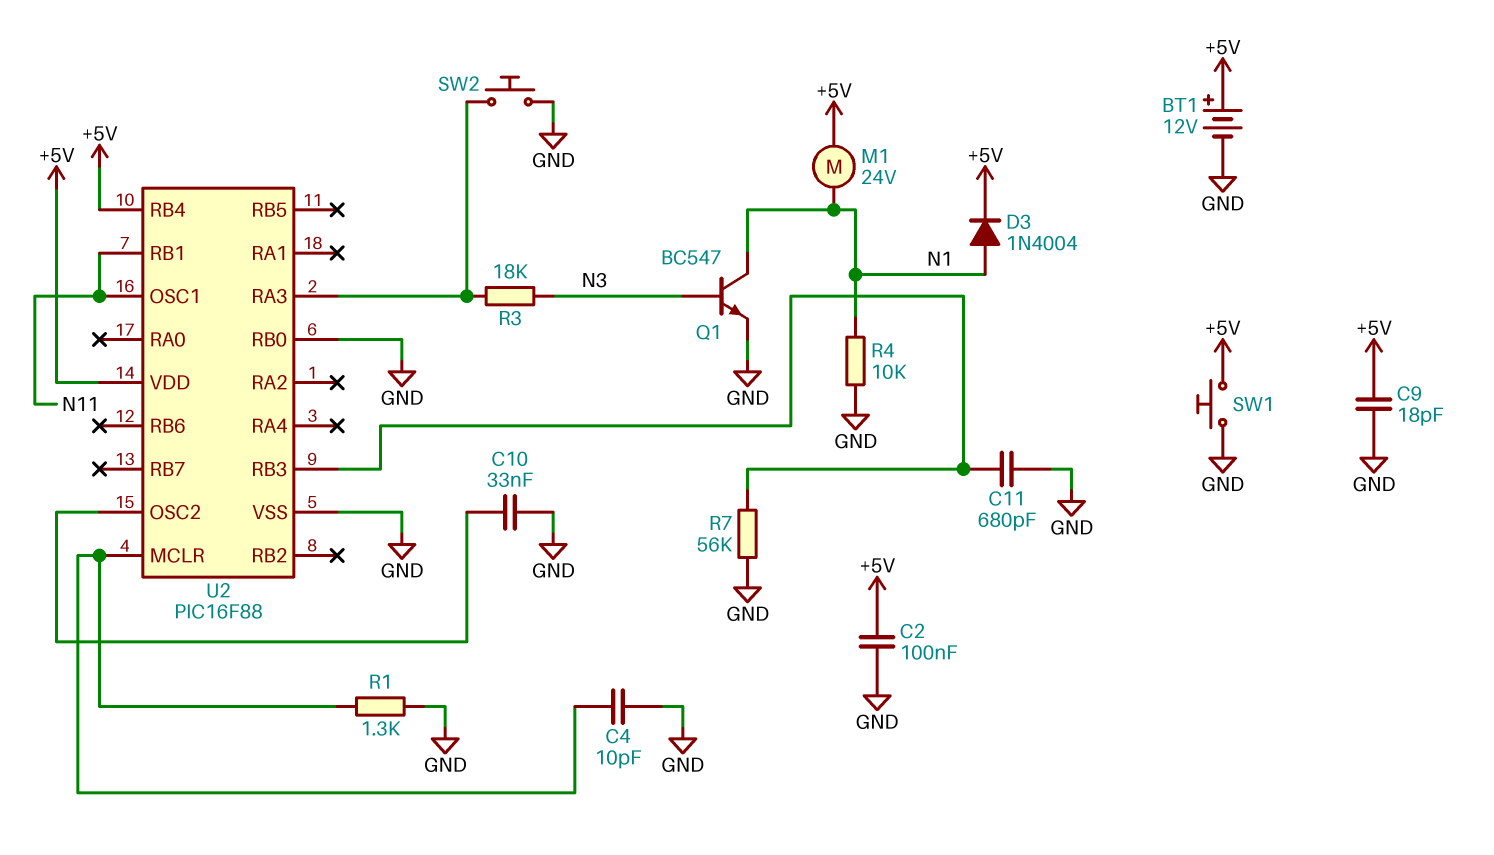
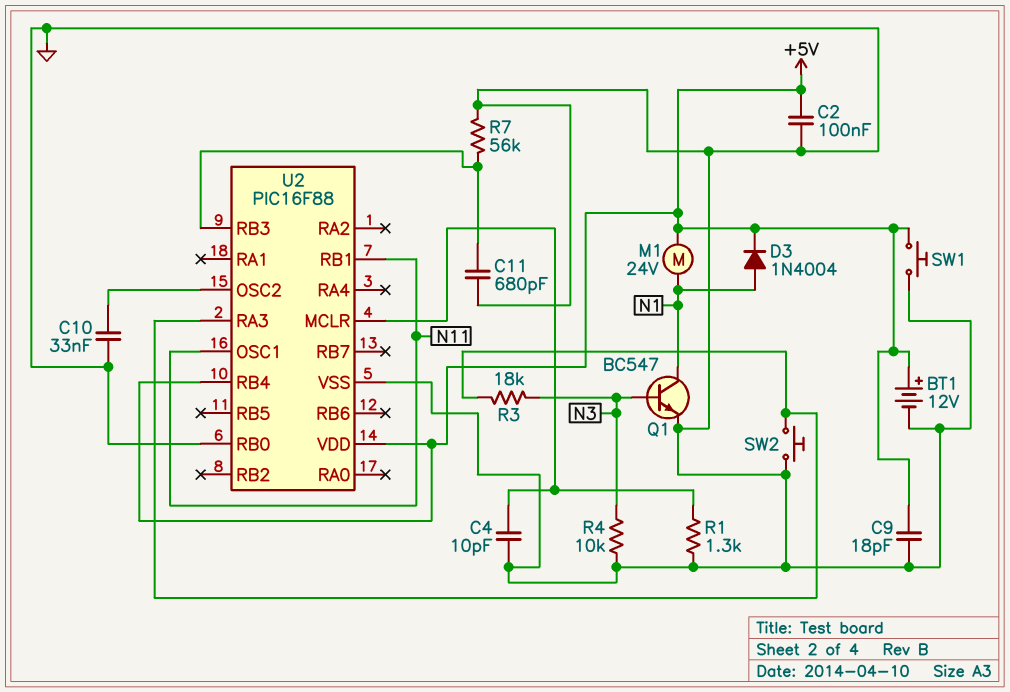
R4: 10k (GND, N1) -> 10k (GND, N3)

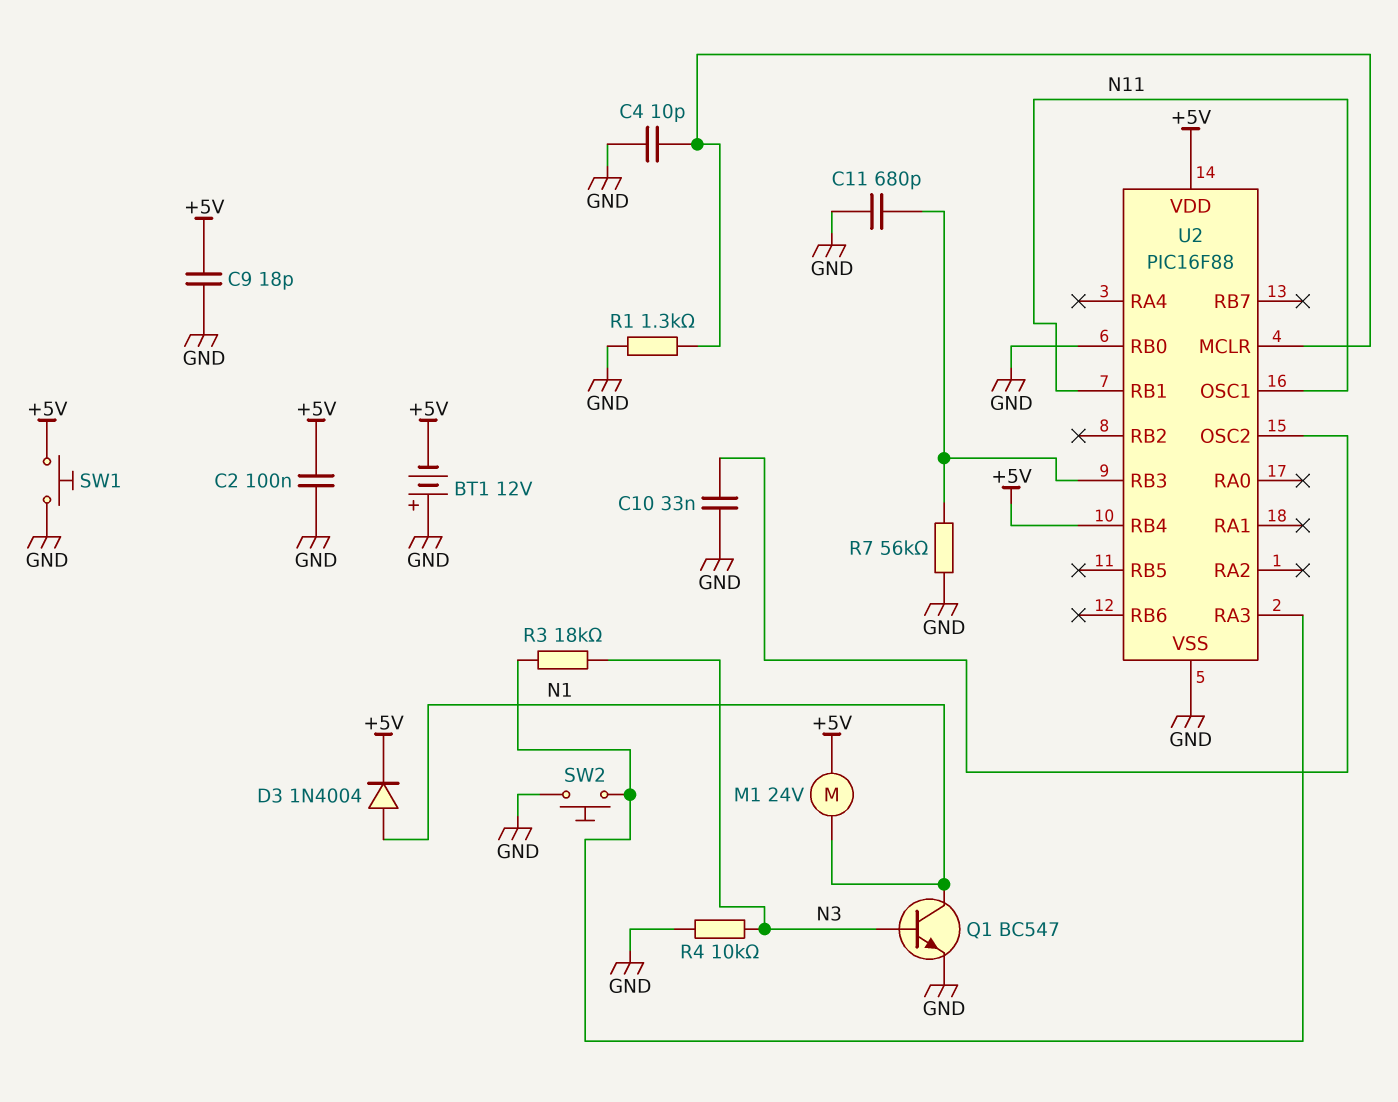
BT1: 12V (plus +5V, minus GND) -> 12V (plus GND, minus +5V)

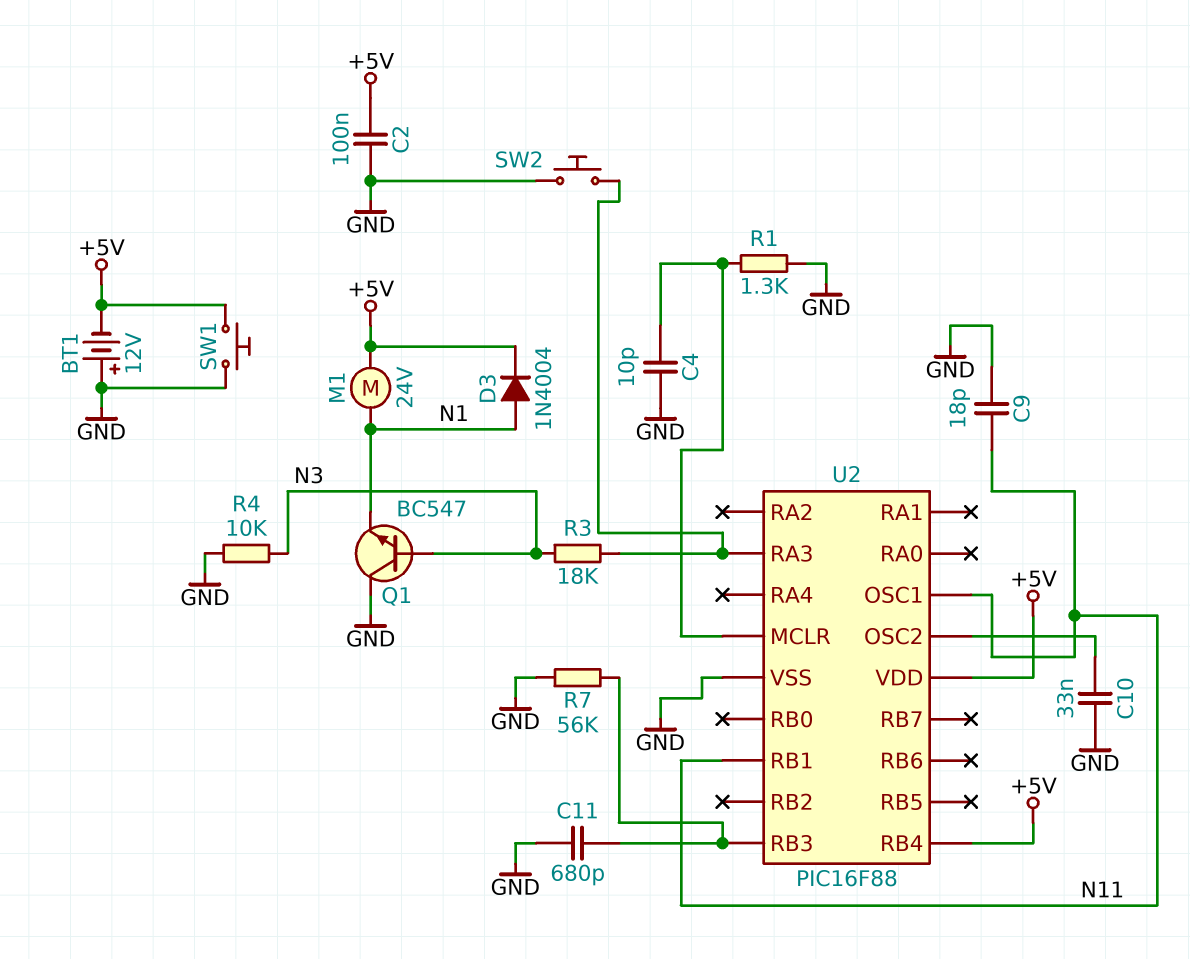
C9: 18pF (+5V, GND) -> 18pF (GND, N11)
Q1: NPN BC547 (B N3, C N1, E GND) -> NPN BC547 (B N3, C GND, E N1)
U2 pin RB0: GND -> none

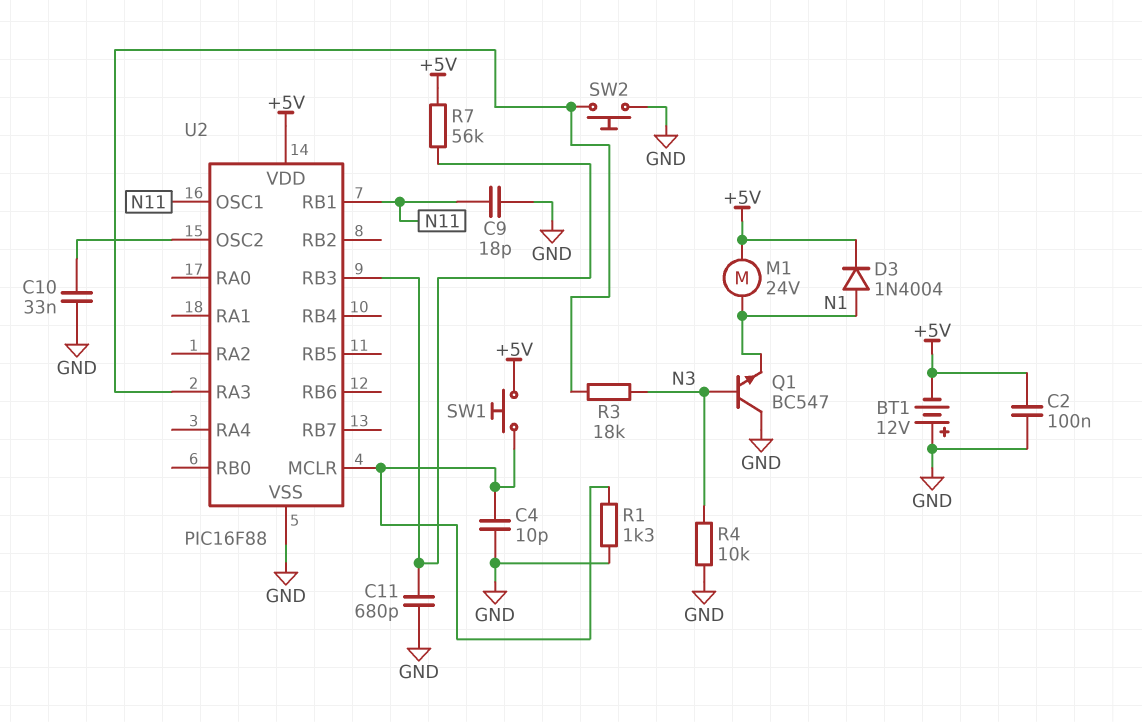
R7: 56k (GND, U2/RB3) -> 56k (+5V, U2/RB3)
SW1: button (+5V, GND) -> button (+5V, U2/MCLR)
U2 pin RB4: +5V -> none

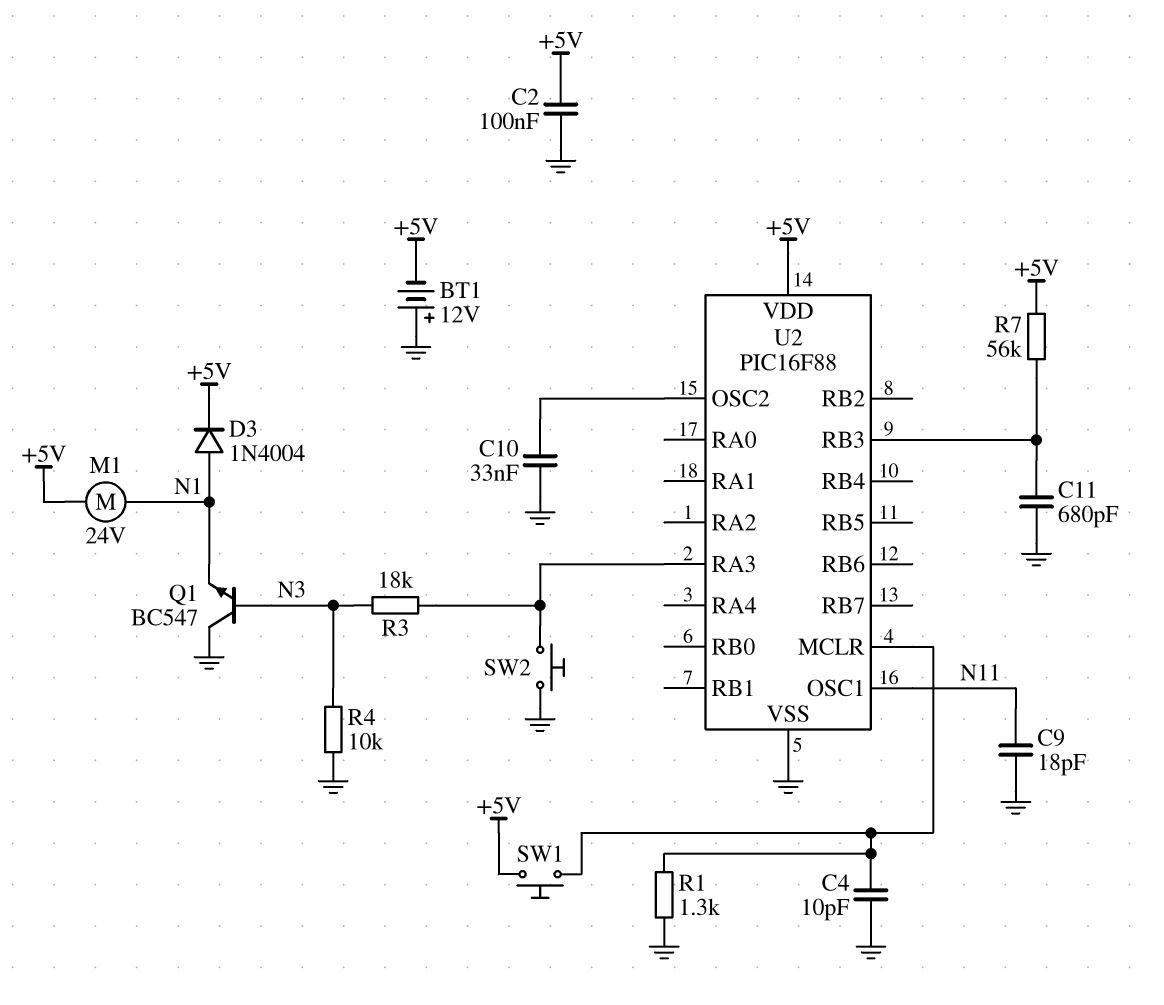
U2 pin RB1: N11 -> none

